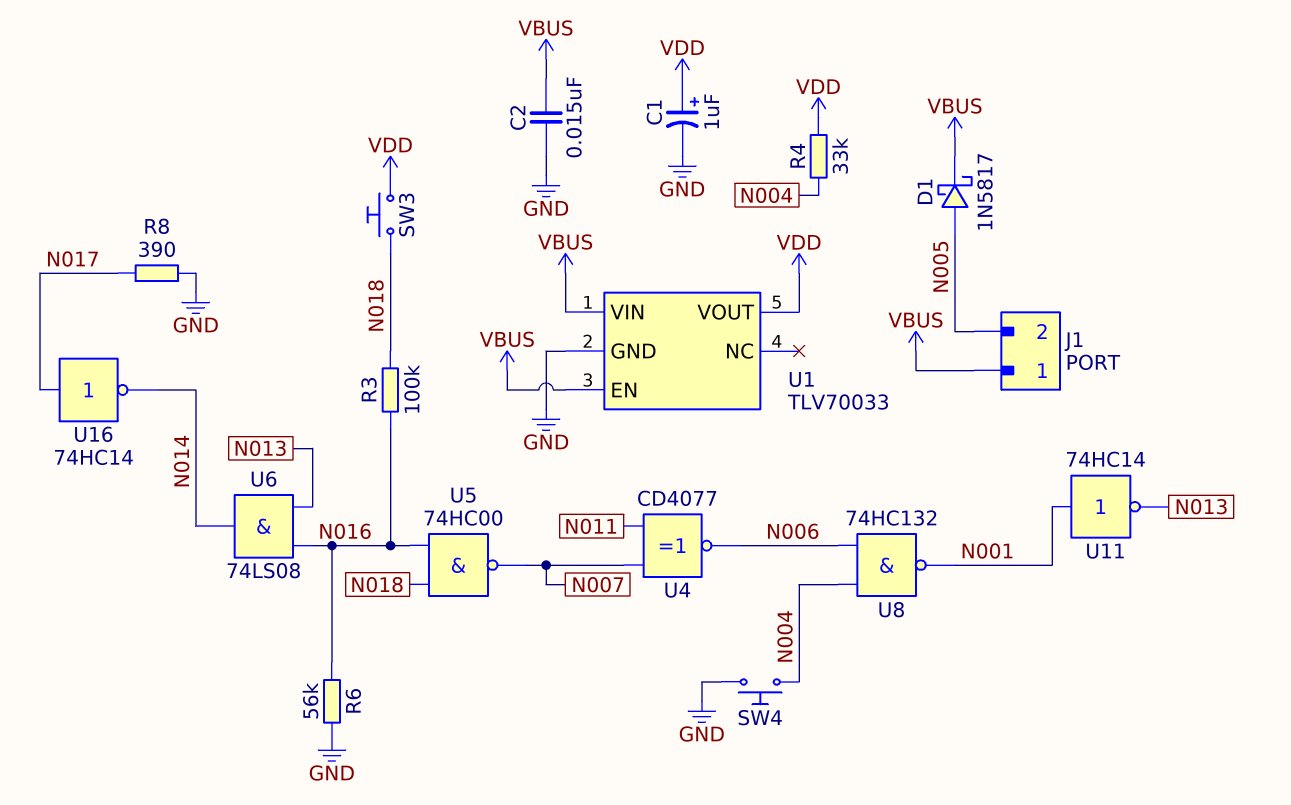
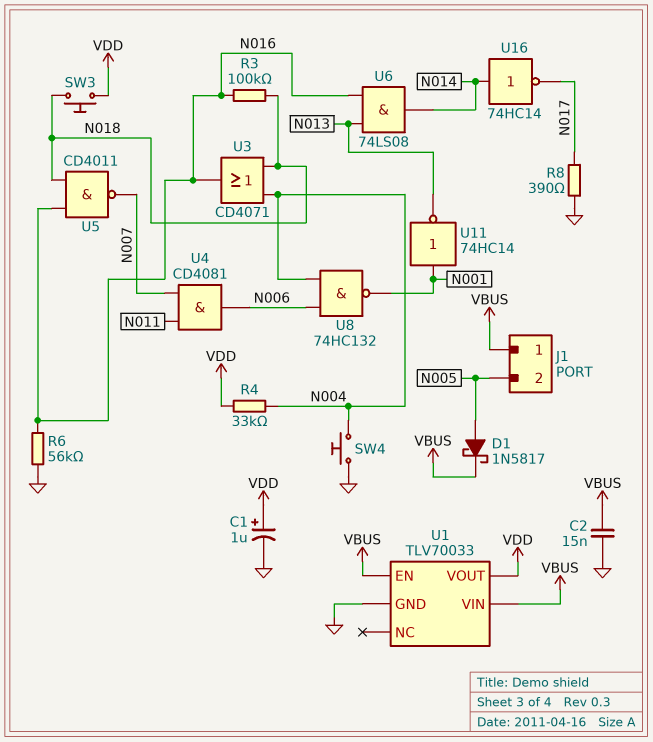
U3: none -> OR CD4071 (in N004, in N018, out N016)
U4: XNOR CD4077 (in N007, in N011, out N006) -> AND CD4081 (in N007, in N011, out N006)
U5: NAND 74HC00 (in N016, in N018, out N007) -> NAND CD4011 (in N016, in N018, out N007)
U16: NOT 74HC14 (in N017, out N014) -> NOT 74HC14 (in N014, out N017)

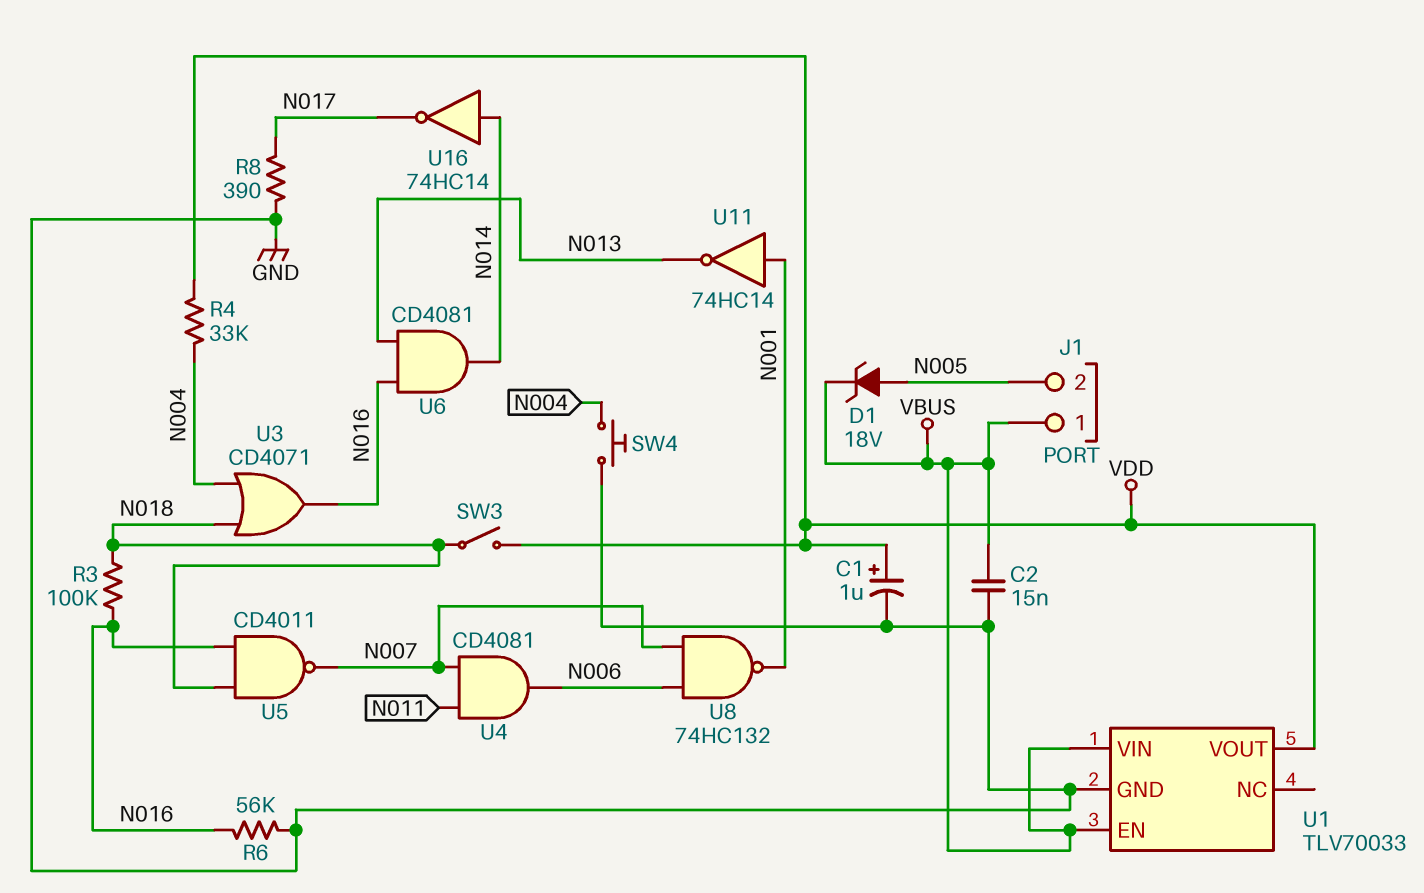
D1: schottky 1N5817 (A N005, K VBUS) -> zener 18V (A N005, K VBUS)
SW3: button (N018, VDD) -> switch (N018, VDD)
U6: AND 74LS08 (in N013, in N016, out N014) -> AND CD4081 (in N013, in N016, out N014)
U8: NAND 74HC132 (in N004, in N006, out N001) -> NAND 74HC132 (in N006, in N007, out N001)

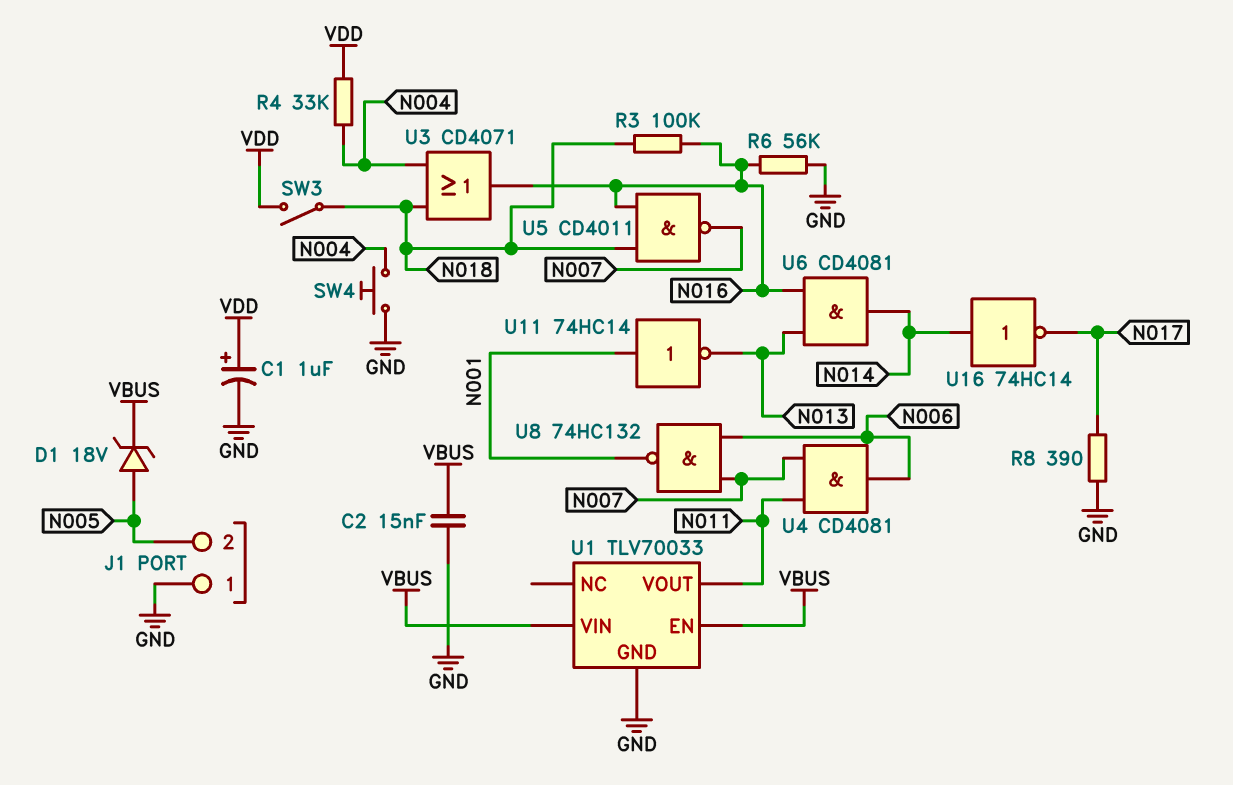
J1 pin 1: VBUS -> GND
U1 pin VOUT: VDD -> N011

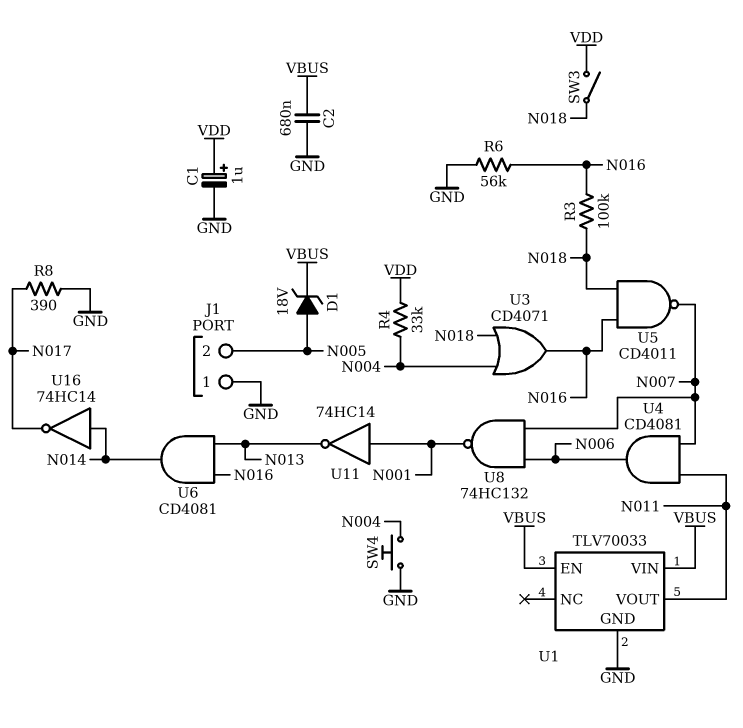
C2: 15nF (GND, VBUS) -> 680nF (GND, VBUS)

